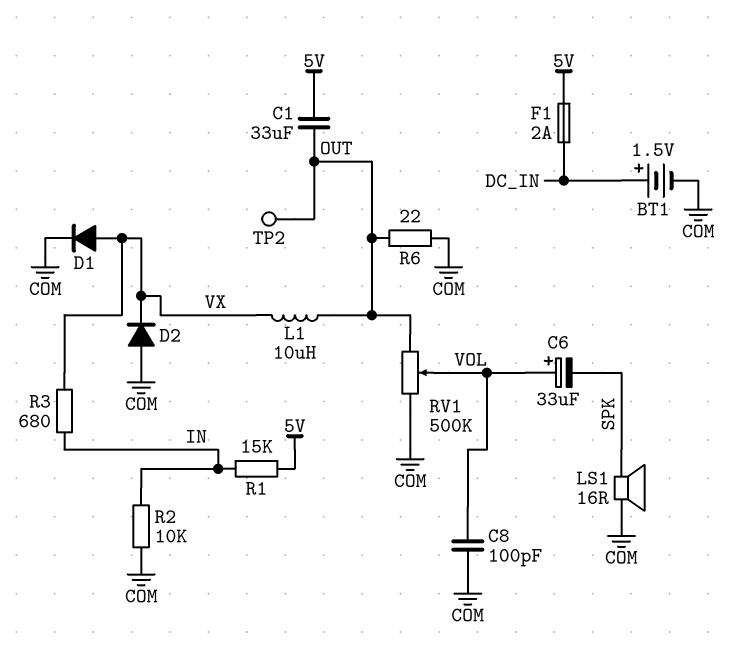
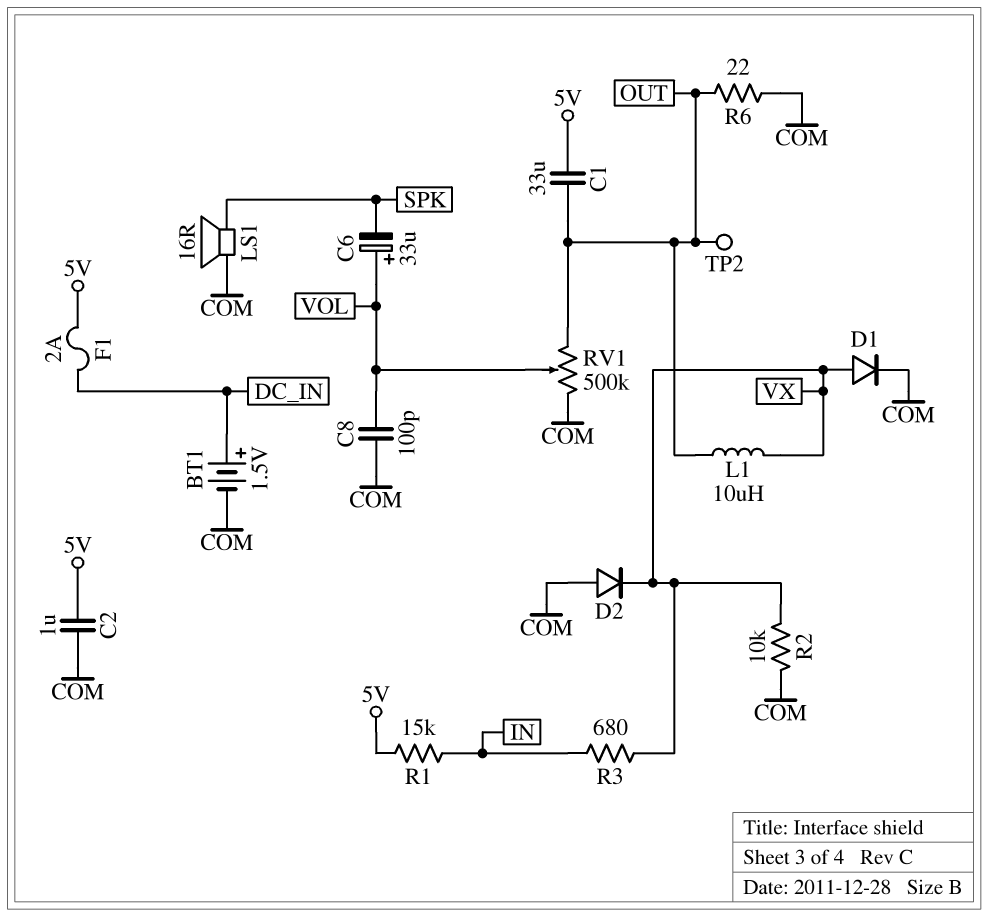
C2: none -> 1uF (5V, COM)
R2: 10k (COM, IN) -> 10k (COM, VX)

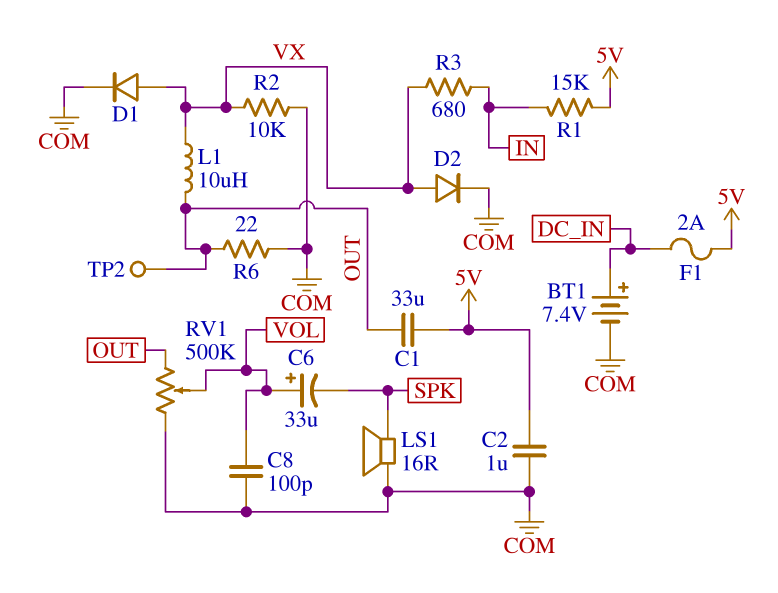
BT1: 1.5V (plus DC_IN, minus COM) -> 7.4V (plus DC_IN, minus COM)
D2: diode (A COM, K VX) -> diode (A VX, K COM)

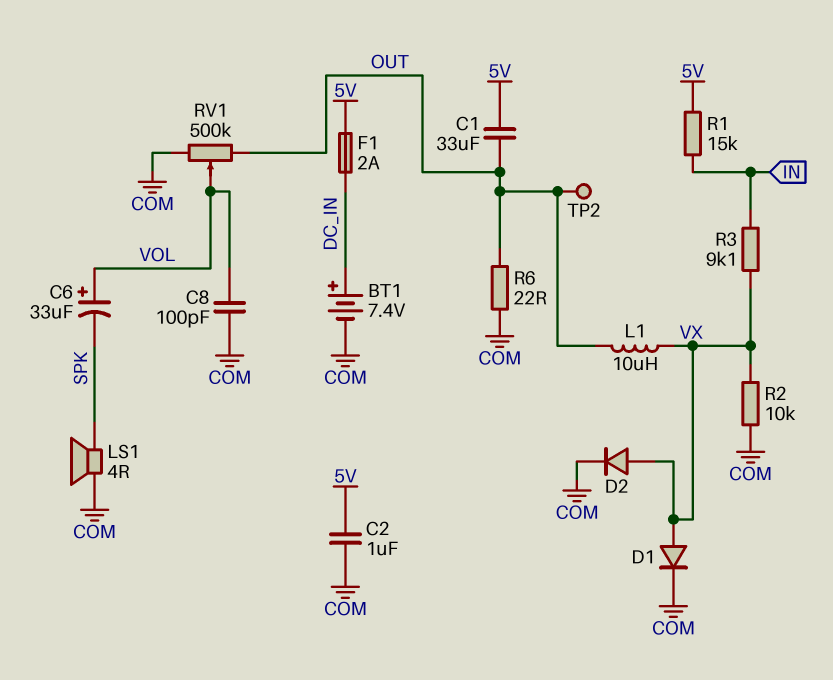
LS1: speaker 16R (COM, SPK) -> speaker 4R (COM, SPK)
R3: 680 (IN, VX) -> 9.1k (IN, VX)

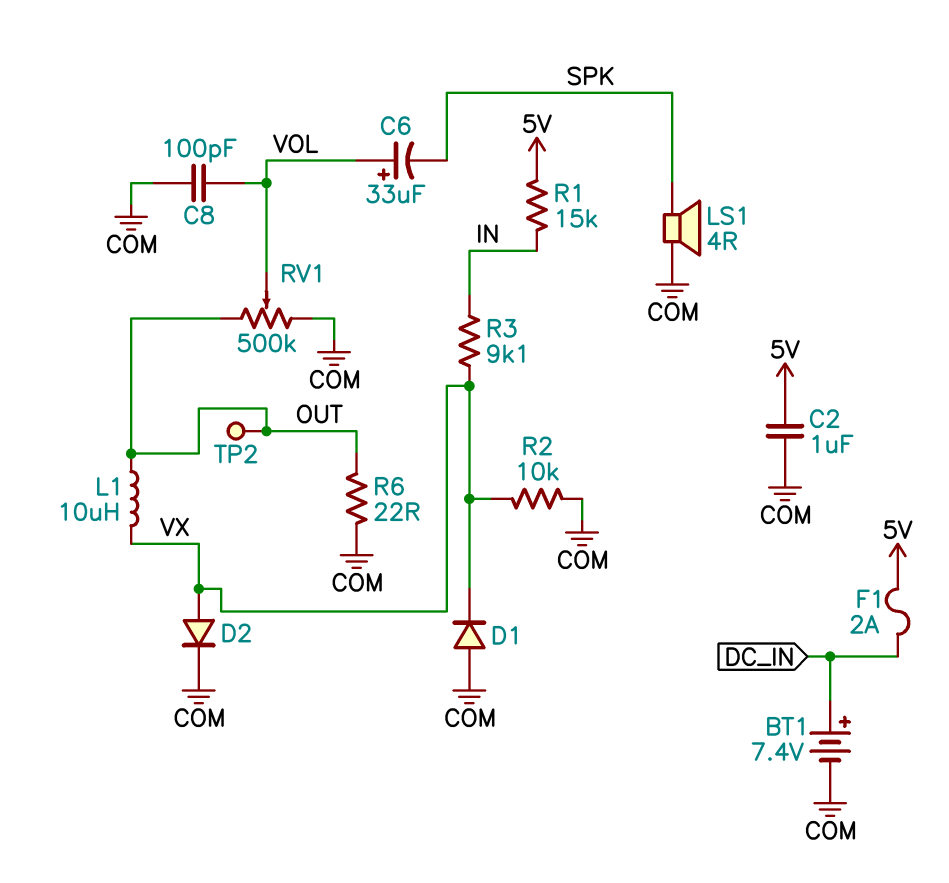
C1: 33uF (5V, OUT) -> none
D1: diode (A VX, K COM) -> diode (A COM, K VX)

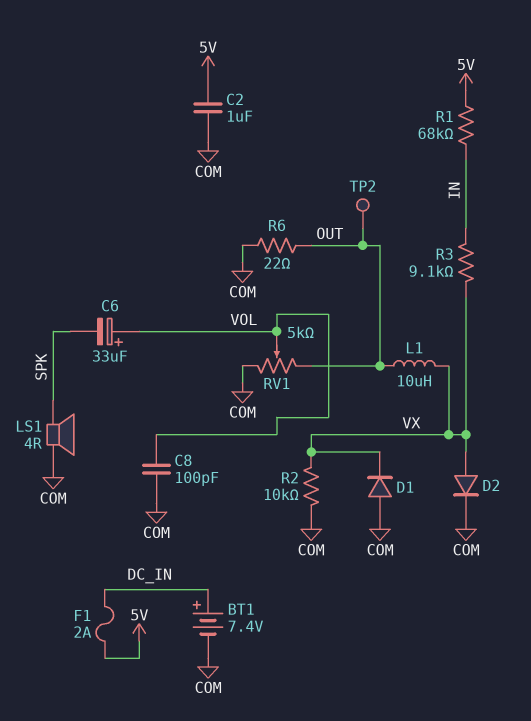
R1: 15k (5V, IN) -> 68k (5V, IN)
RV1: 500k (COM, OUT, wiper VOL) -> 5k (COM, OUT, wiper VOL)

